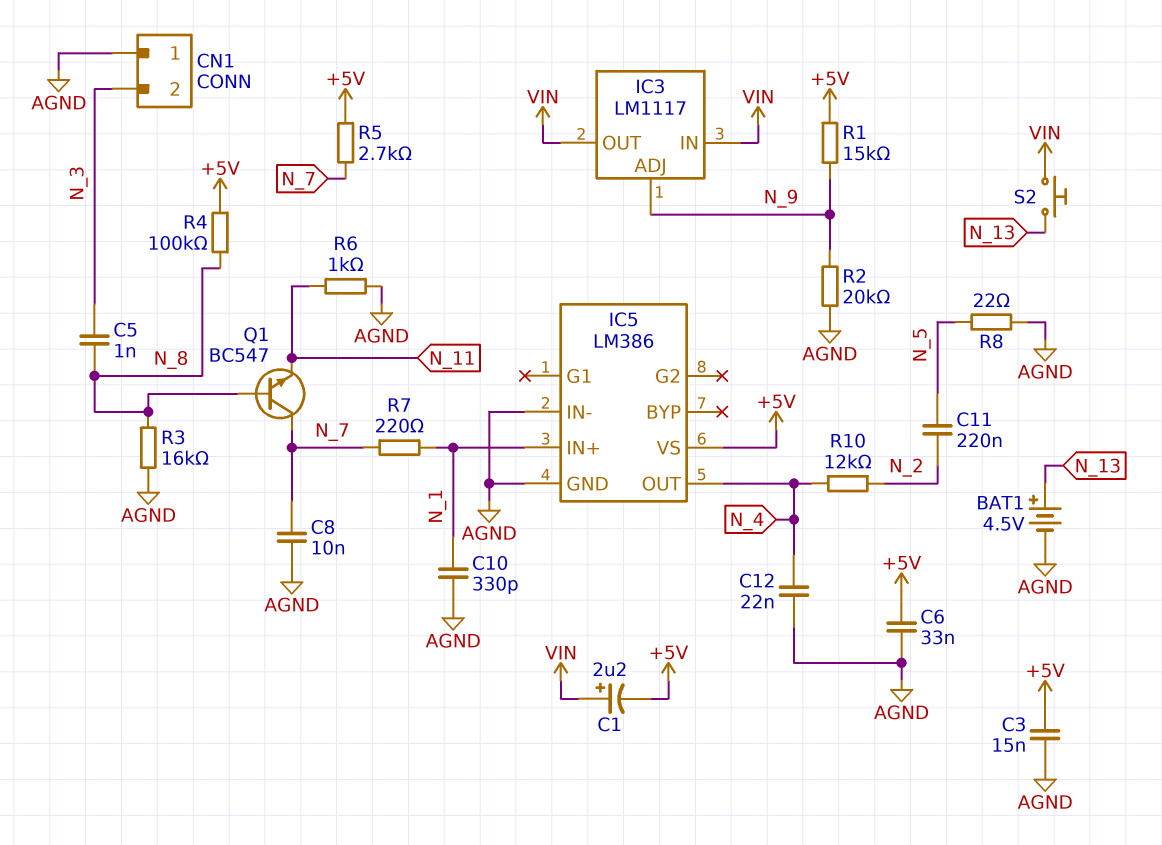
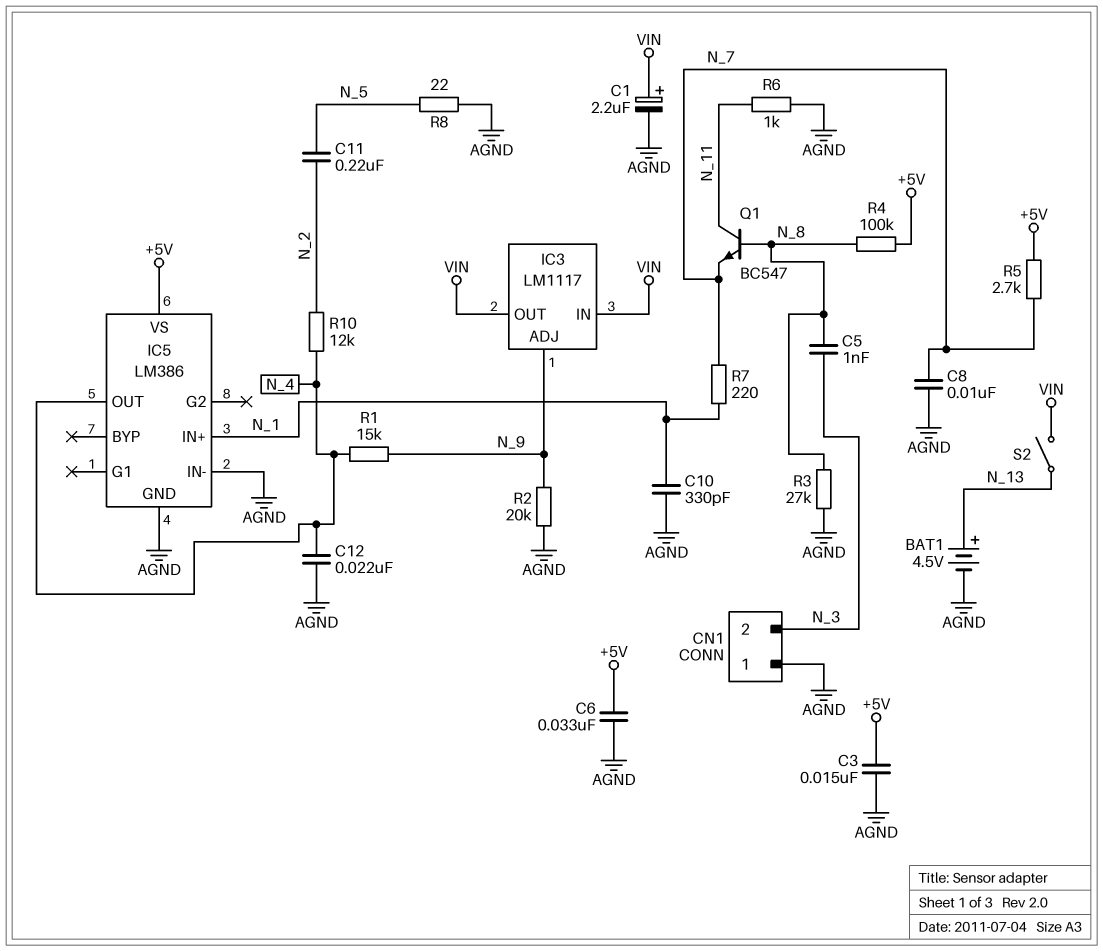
C1: 2.2uF (plus VIN, minus +5V) -> 2.2uF (plus VIN, minus AGND)
Q1: NPN BC547 (B N_8, C N_7, E N_11) -> NPN BC547 (B N_8, C N_11, E N_7)
R1: 15k (+5V, N_9) -> 15k (N_4, N_9)
R3: 16k (AGND, N_8) -> 27k (AGND, N_8)
S2: button (N_13, VIN) -> switch (N_13, VIN)

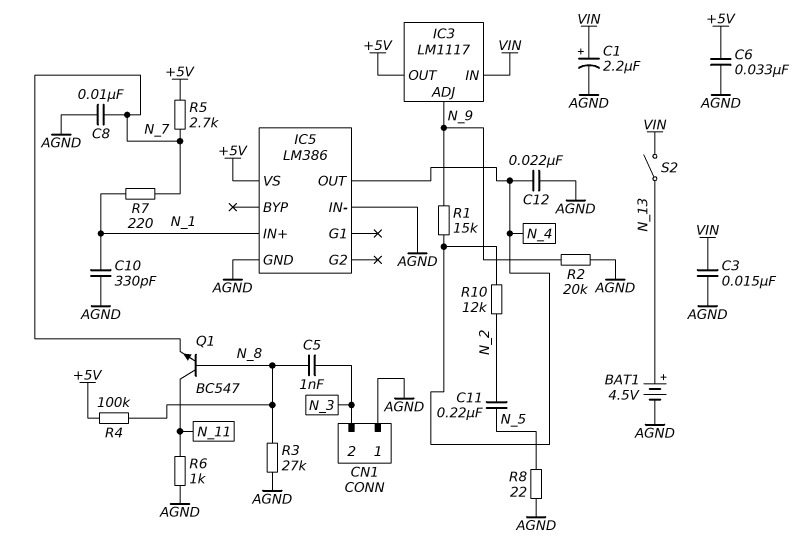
C3: 15nF (+5V, AGND) -> 15nF (AGND, VIN)
IC3 pin OUT: VIN -> +5V

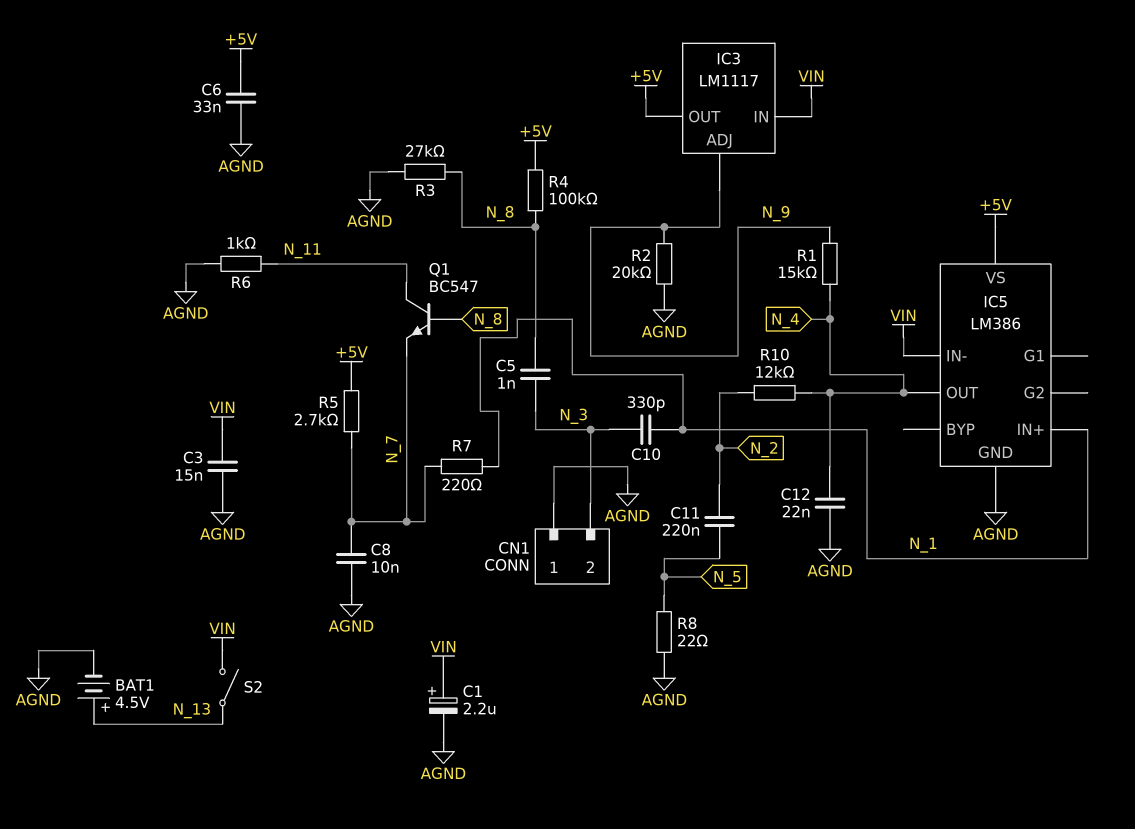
C10: 330pF (AGND, N_1) -> 330pF (N_1, N_3)
IC5 pin IN-: AGND -> VIN

